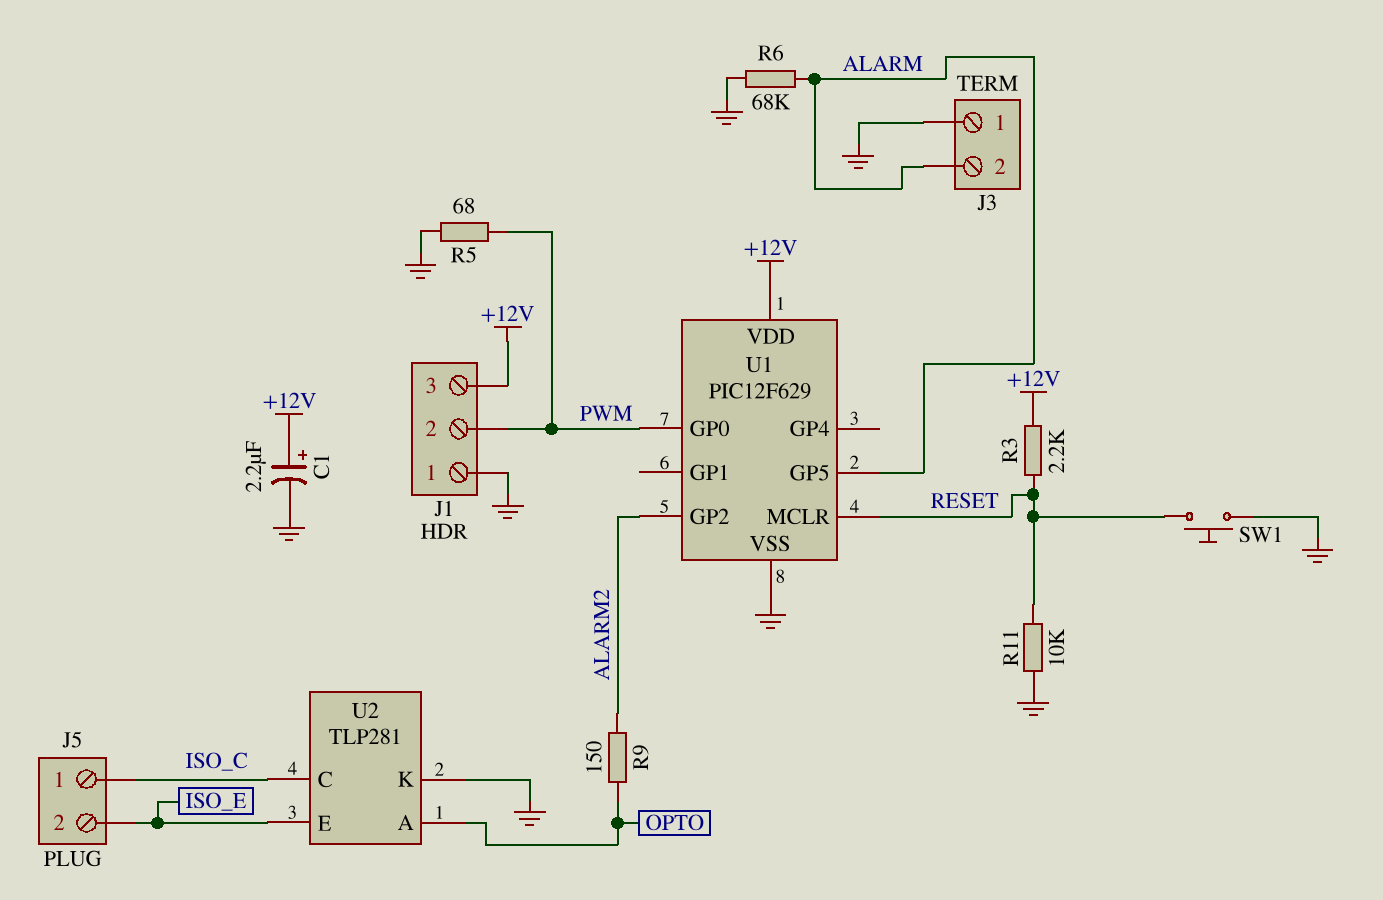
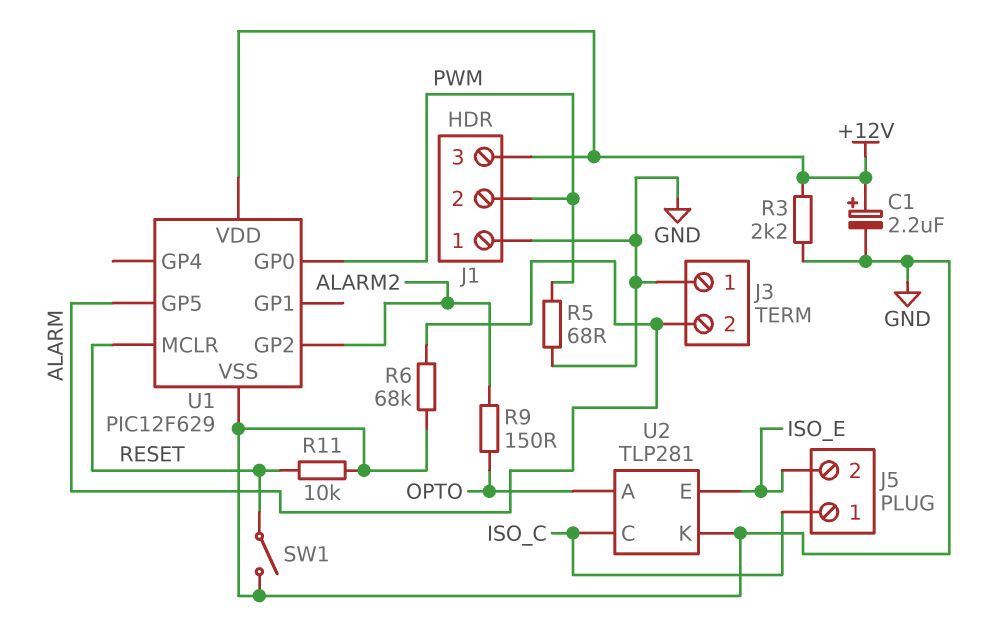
R3: 2.2k (+12V, RESET) -> 2.2k (+12V, GND)
SW1: button (GND, RESET) -> switch (GND, RESET)

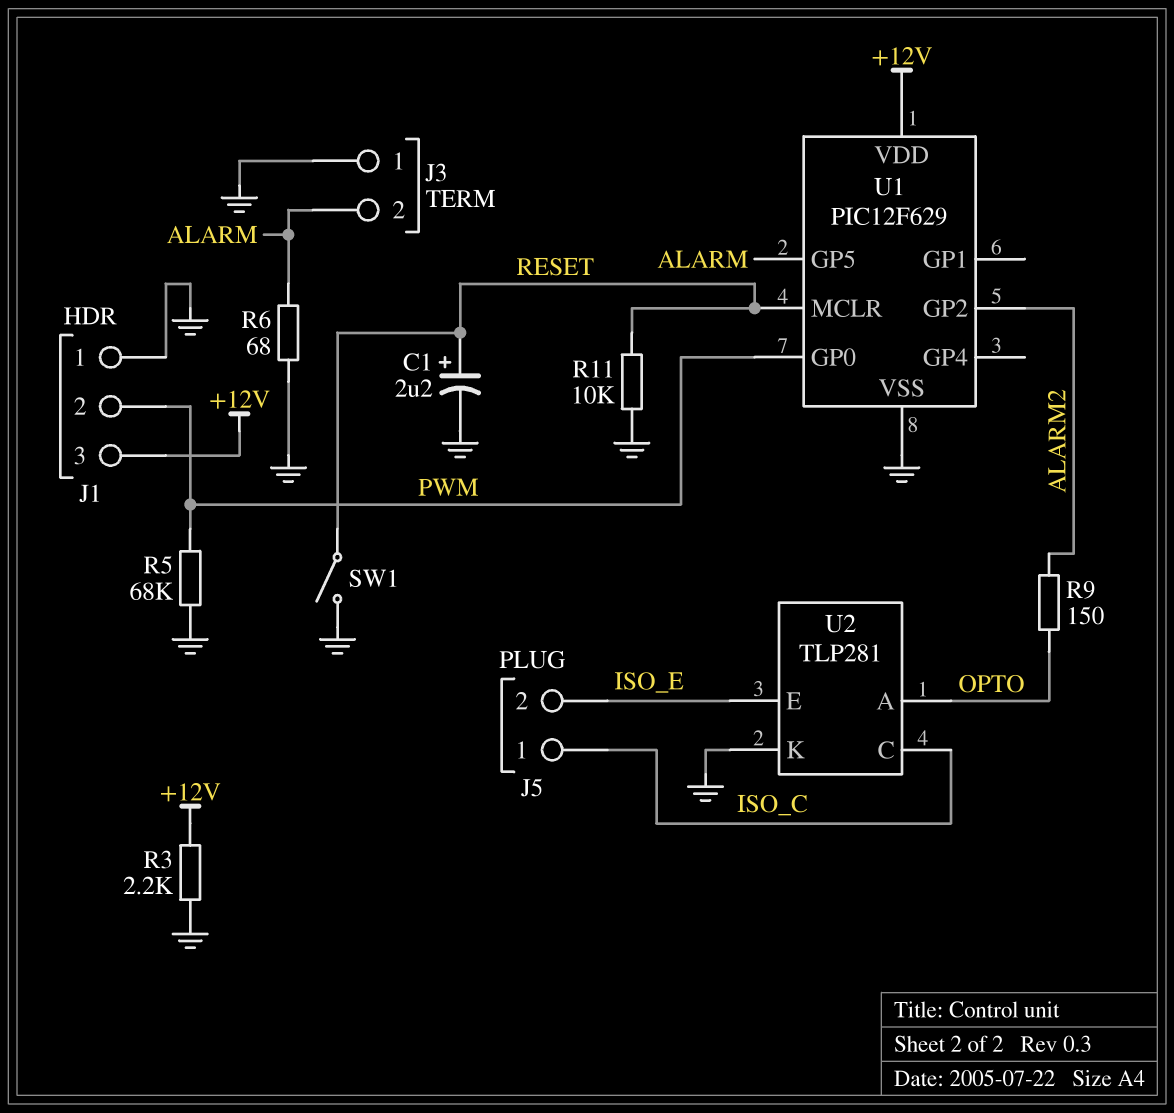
C1: 2.2uF (plus +12V, minus GND) -> 2.2uF (plus RESET, minus GND)
R5: 68 (GND, PWM) -> 68k (GND, PWM)
R6: 68k (ALARM, GND) -> 68 (ALARM, GND)

